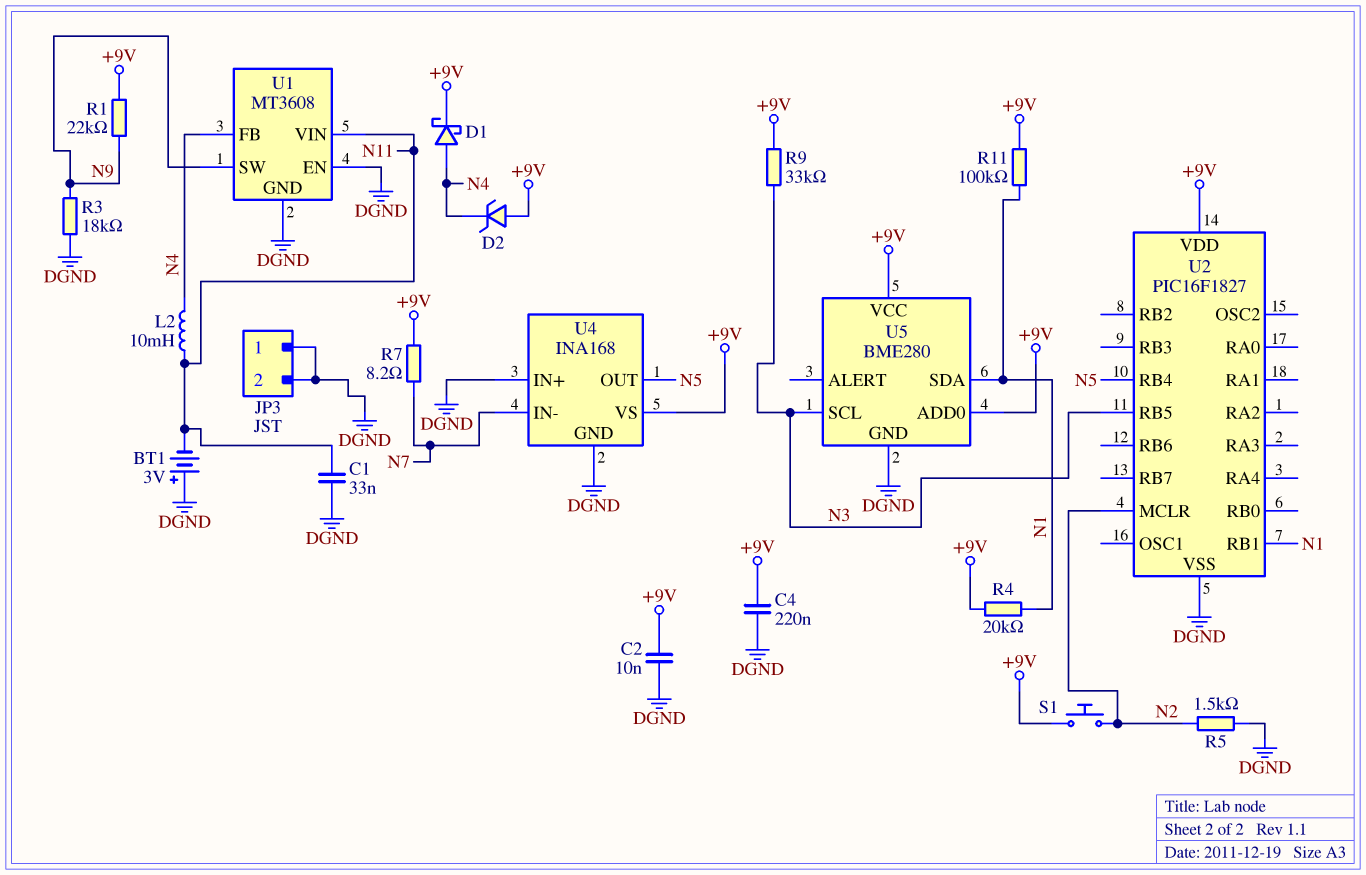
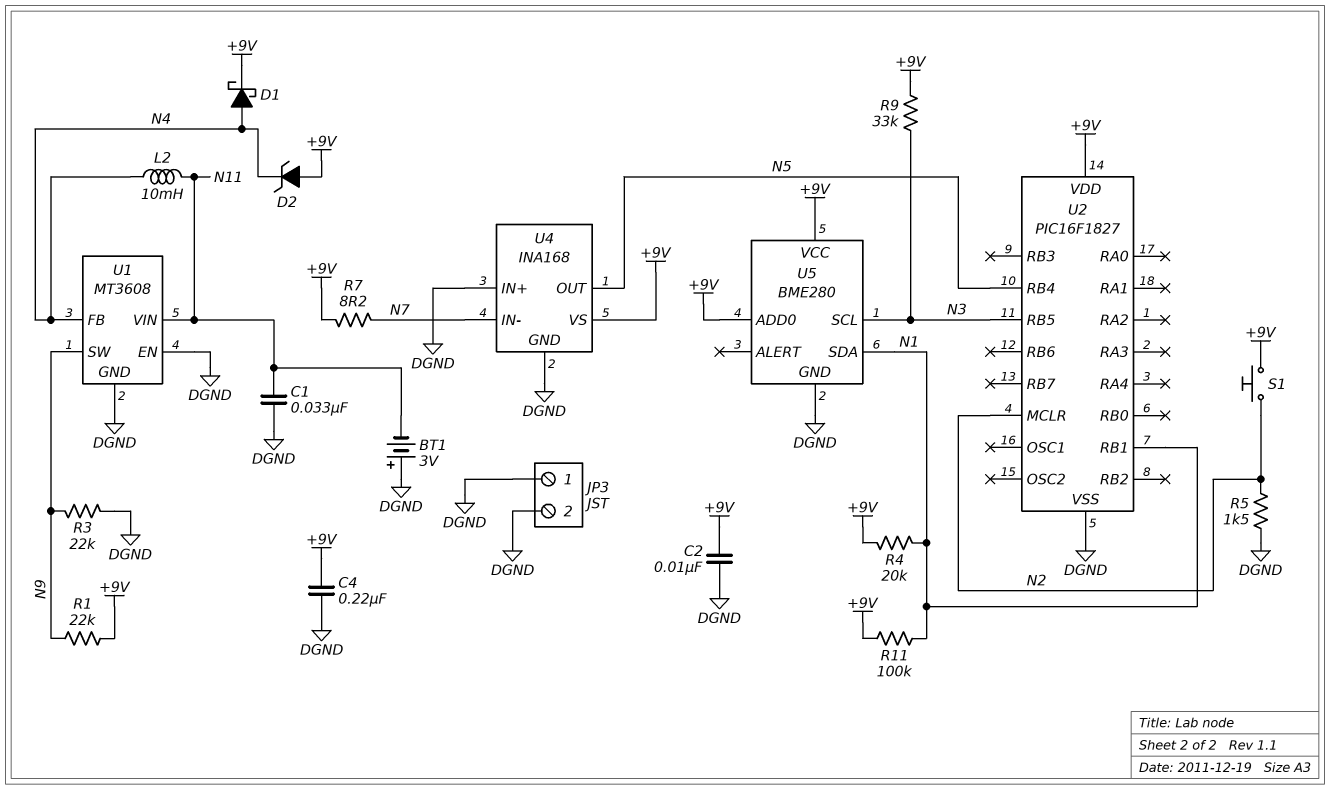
R3: 18k (DGND, N9) -> 22k (DGND, N9)

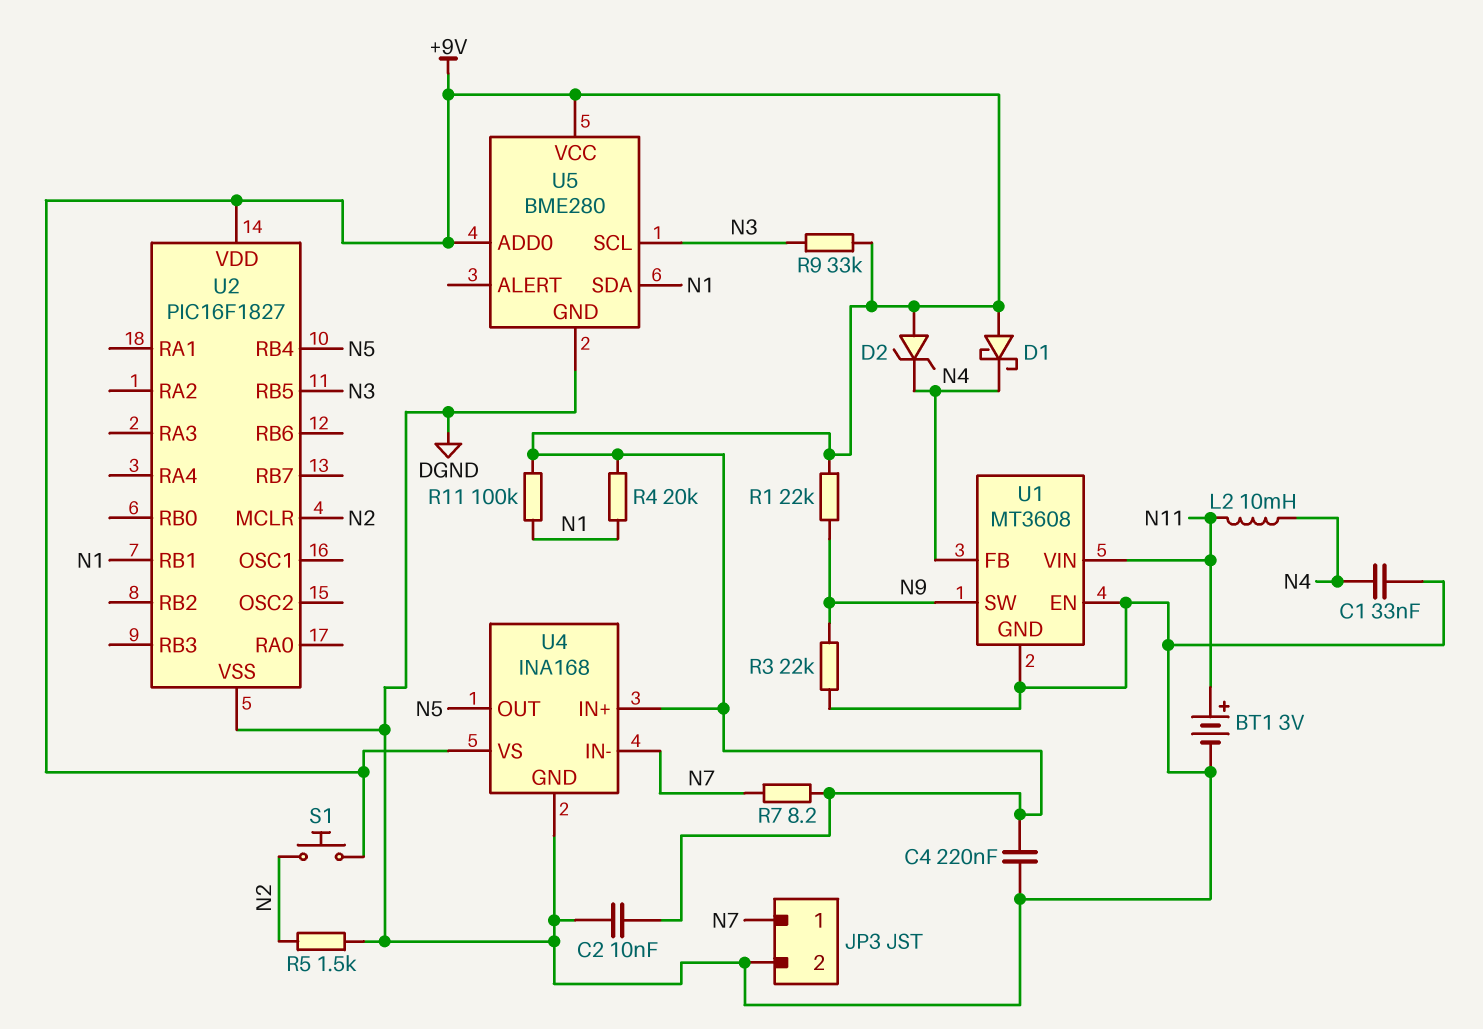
BT1: 3V (plus DGND, minus N11) -> 3V (plus N11, minus DGND)
C1: 33nF (DGND, N11) -> 33nF (DGND, N4)
D1: schottky (A N4, K +9V) -> schottky (A +9V, K N4)
JP3 pin 1: DGND -> N7
U4 pin IN+: DGND -> +9V

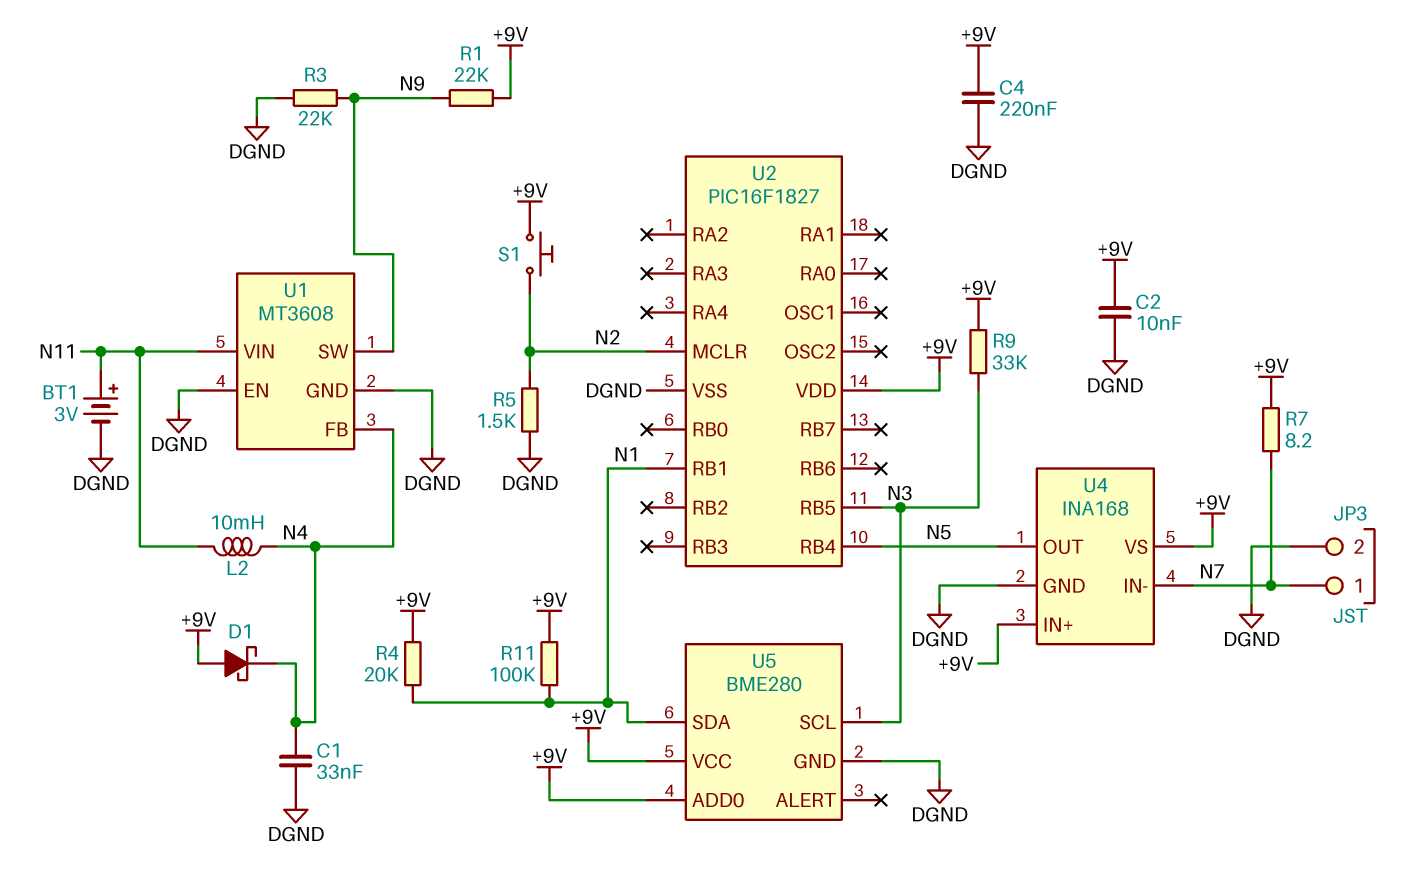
D2: zener (A +9V, K N4) -> none

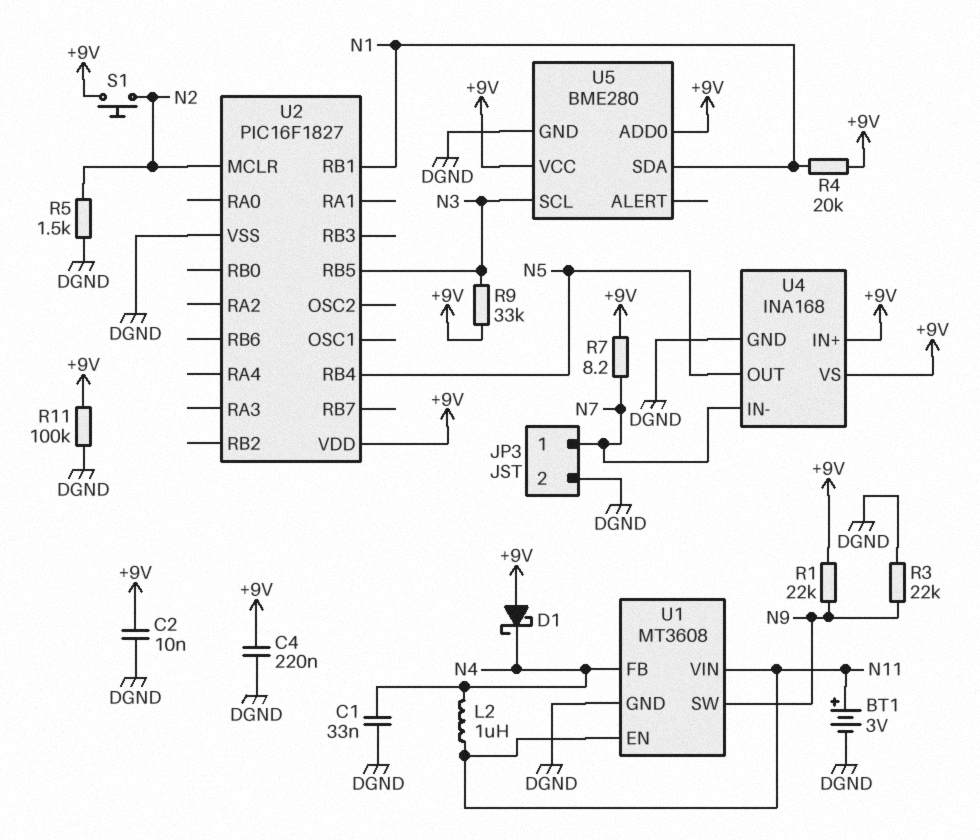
L2: 10mH (N4, N11) -> 1uH (N4, N11)
R11: 100k (+9V, N1) -> 100k (+9V, DGND)
U1 pin EN: DGND -> N11

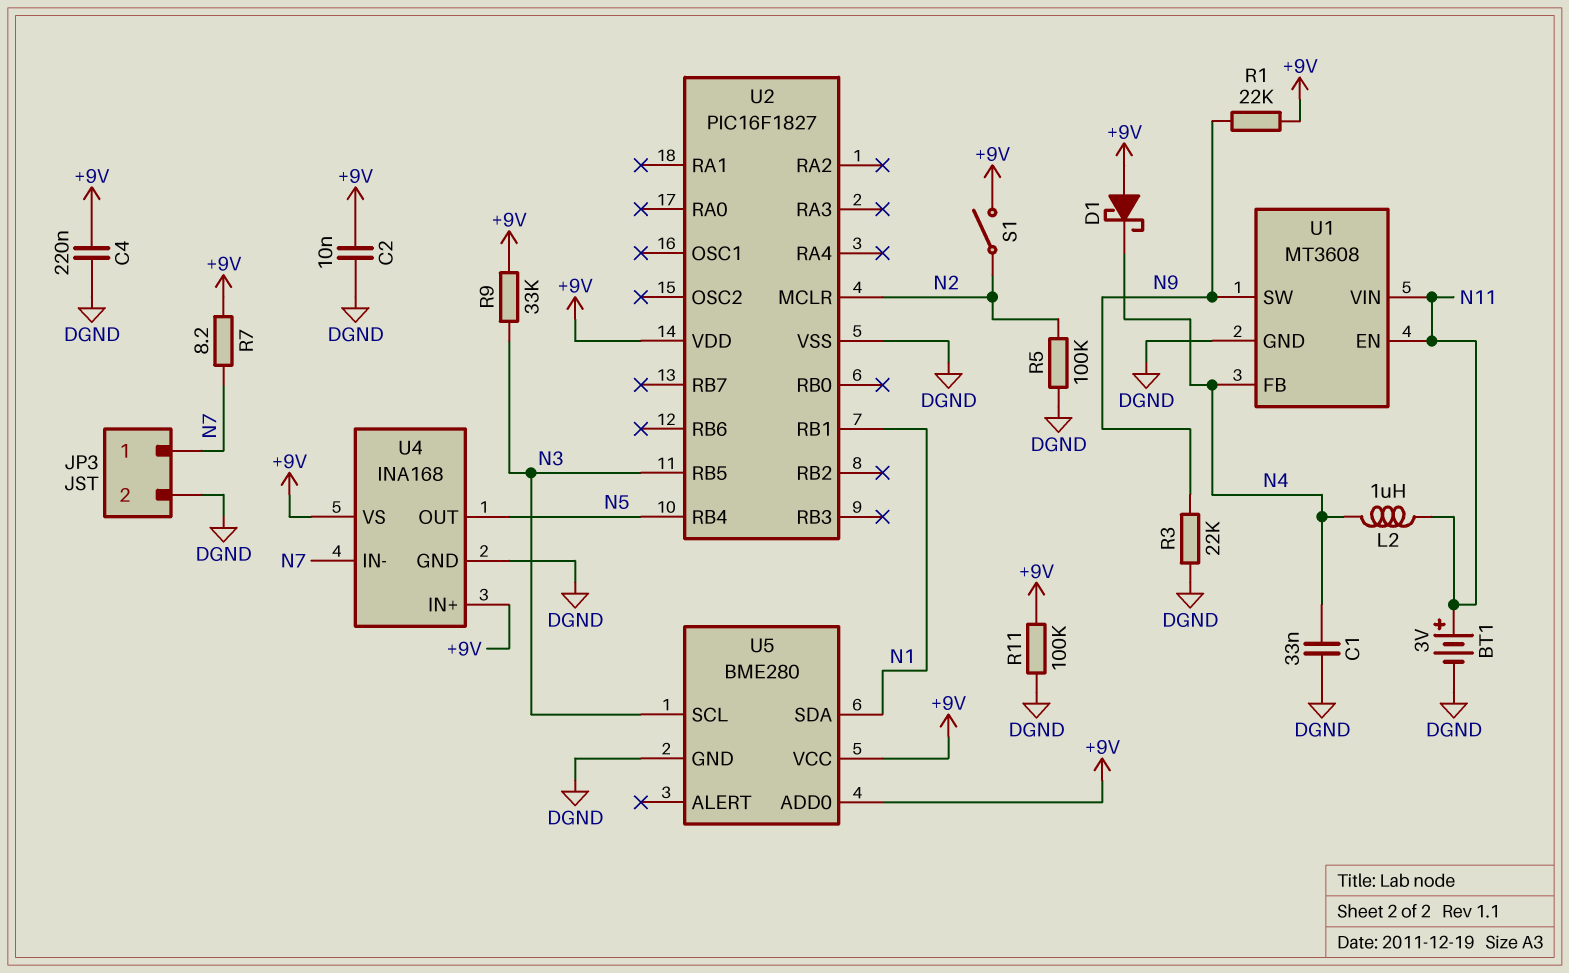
R4: 20k (+9V, N1) -> none
R5: 1.5k (DGND, N2) -> 100k (DGND, N2)
S1: button (+9V, N2) -> switch (+9V, N2)

